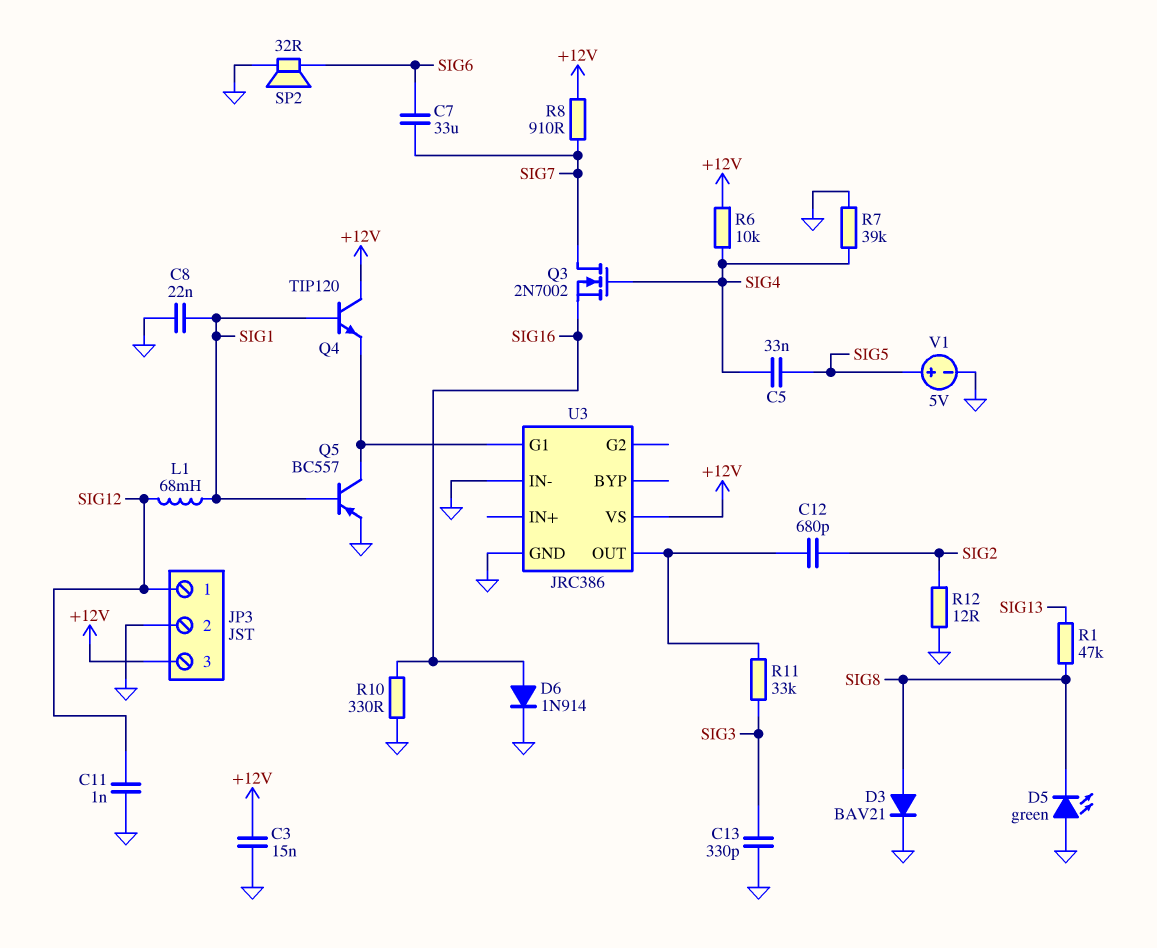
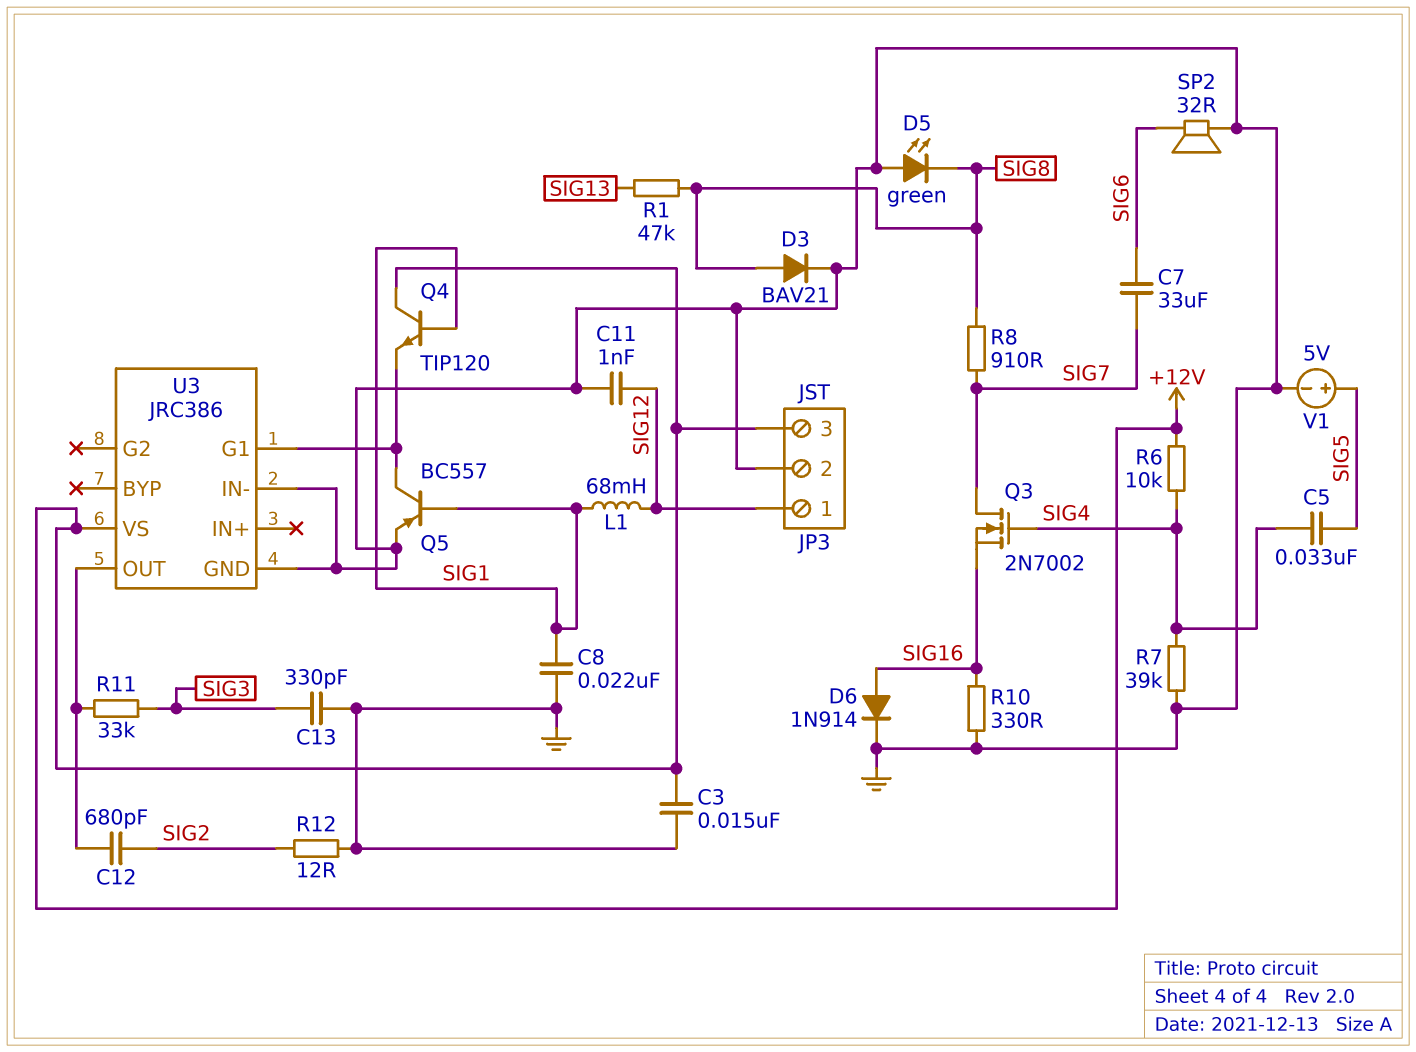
R8: 910 (+12V, SIG7) -> 910 (SIG7, SIG8)

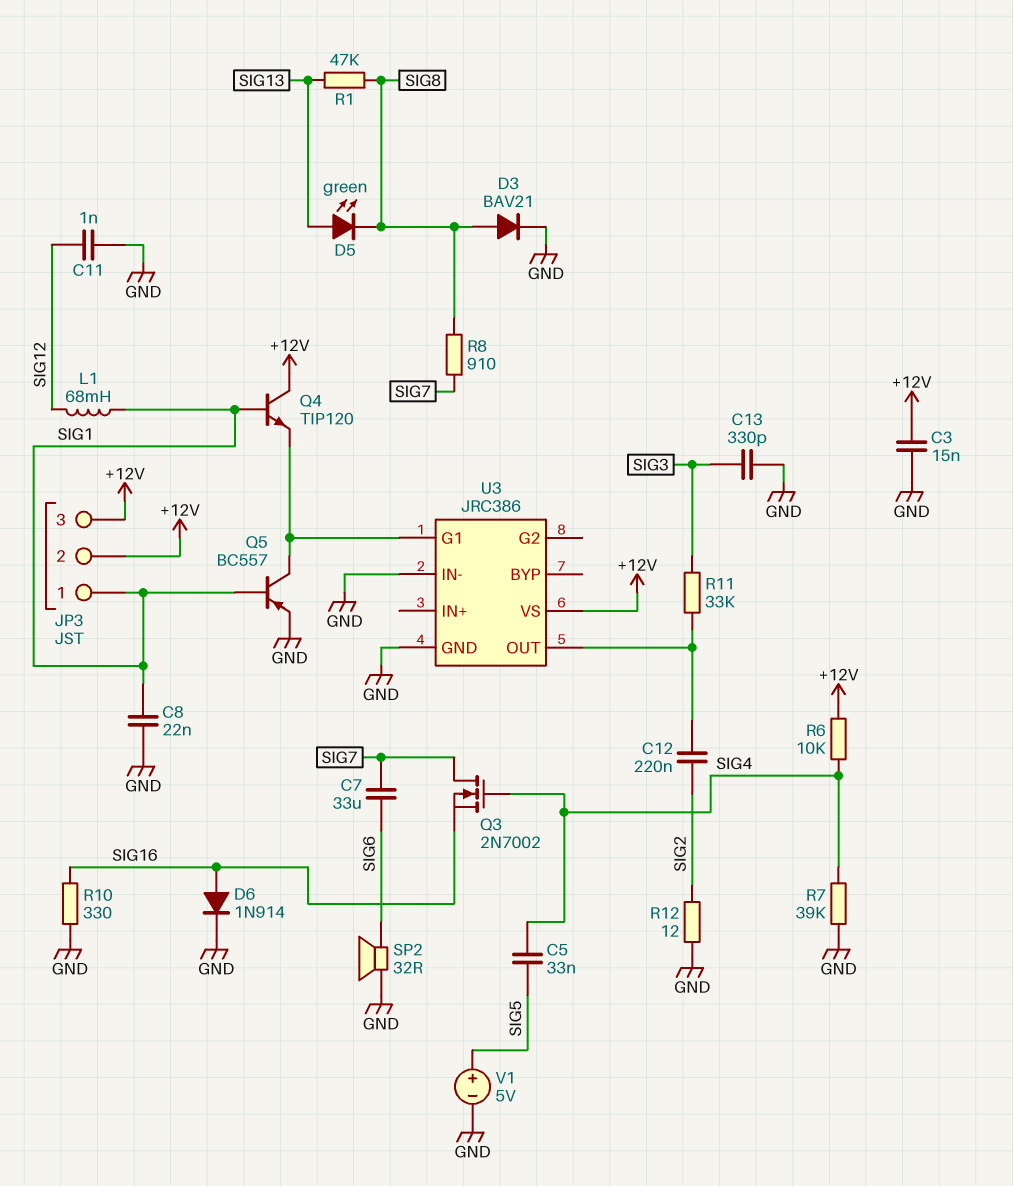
C12: 680pF (SIG2, U3/OUT) -> 220nF (SIG2, U3/OUT)
D5: LED green (A GND, K SIG8) -> LED green (A SIG13, K SIG8)
JP3 pin 1: SIG12 -> SIG1
JP3 pin 2: GND -> +12V

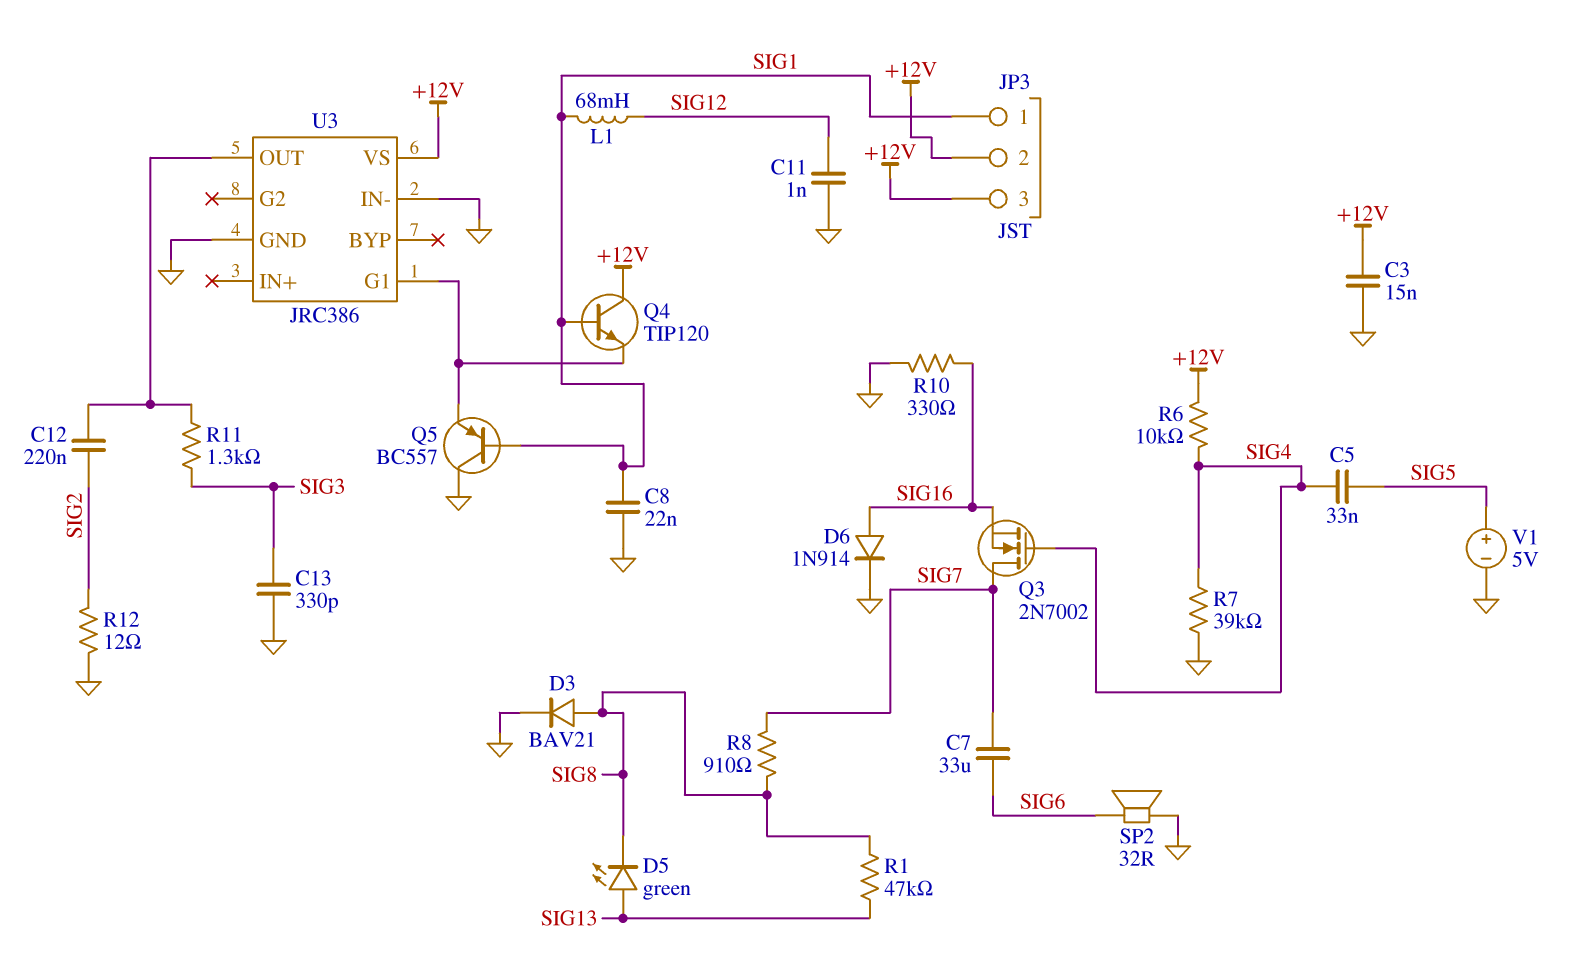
Q5: PNP BC557 (B SIG1, C U3/G1, E GND) -> PNP BC557 (B SIG1, C GND, E U3/G1)
R11: 33k (SIG3, U3/OUT) -> 1.3k (SIG3, U3/OUT)

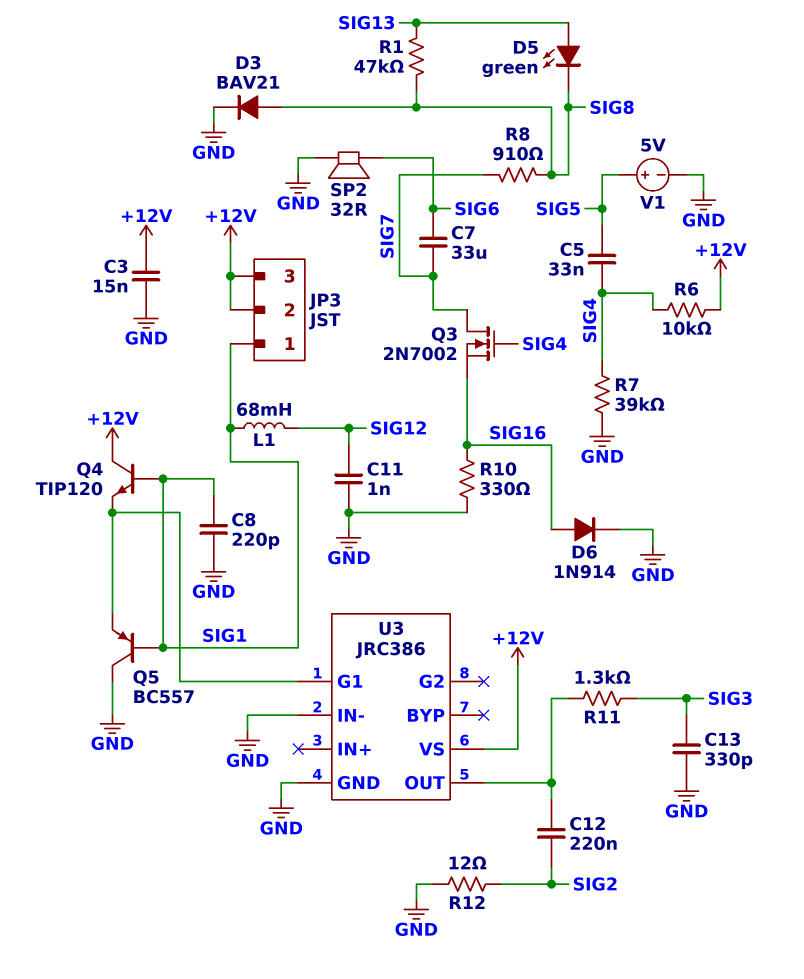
C8: 22nF (GND, SIG1) -> 220pF (GND, SIG1)

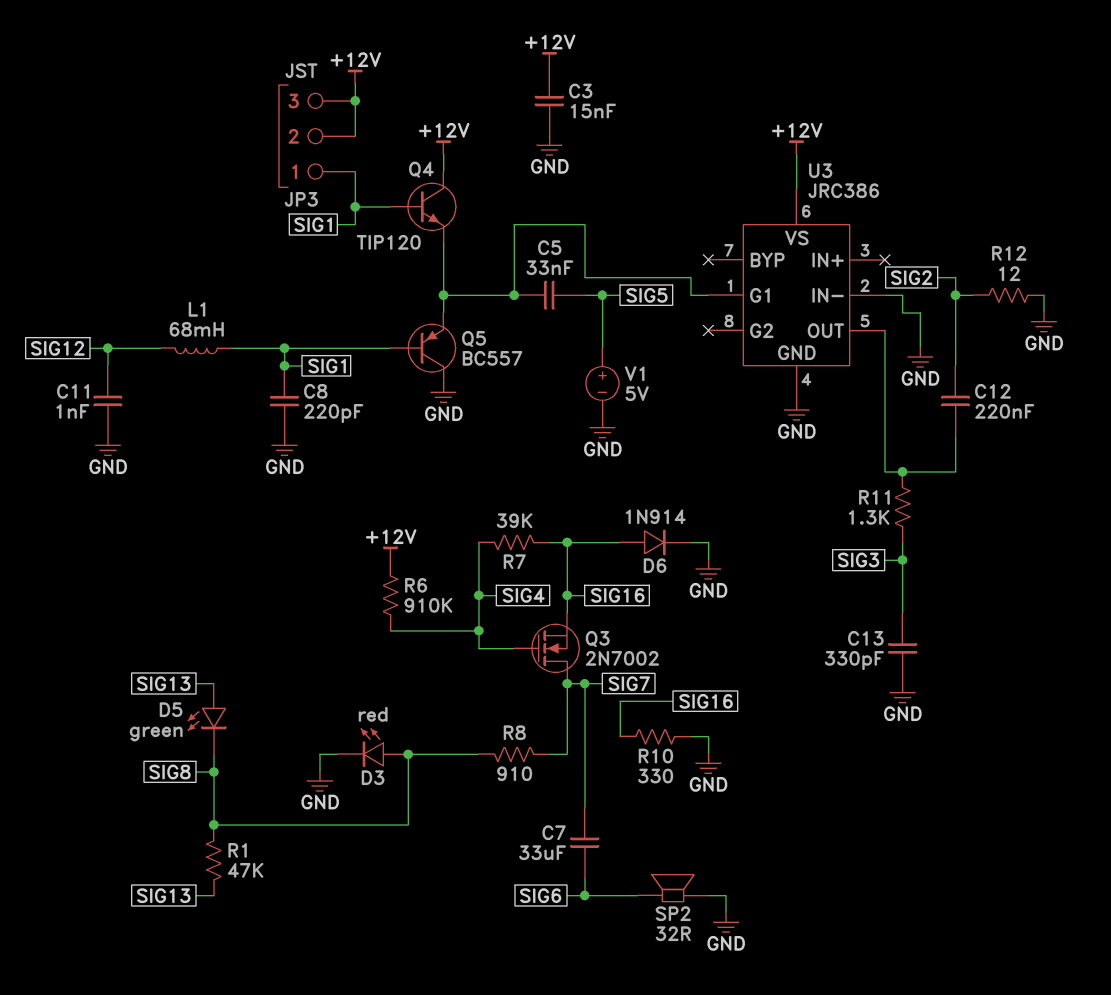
C5: 33nF (SIG4, SIG5) -> 33nF (SIG5, U3/G1)
D3: diode BAV21 (A SIG8, K GND) -> LED red (A SIG8, K GND)
R6: 10k (+12V, SIG4) -> 910k (+12V, SIG4)
R7: 39k (GND, SIG4) -> 39k (SIG4, SIG16)

